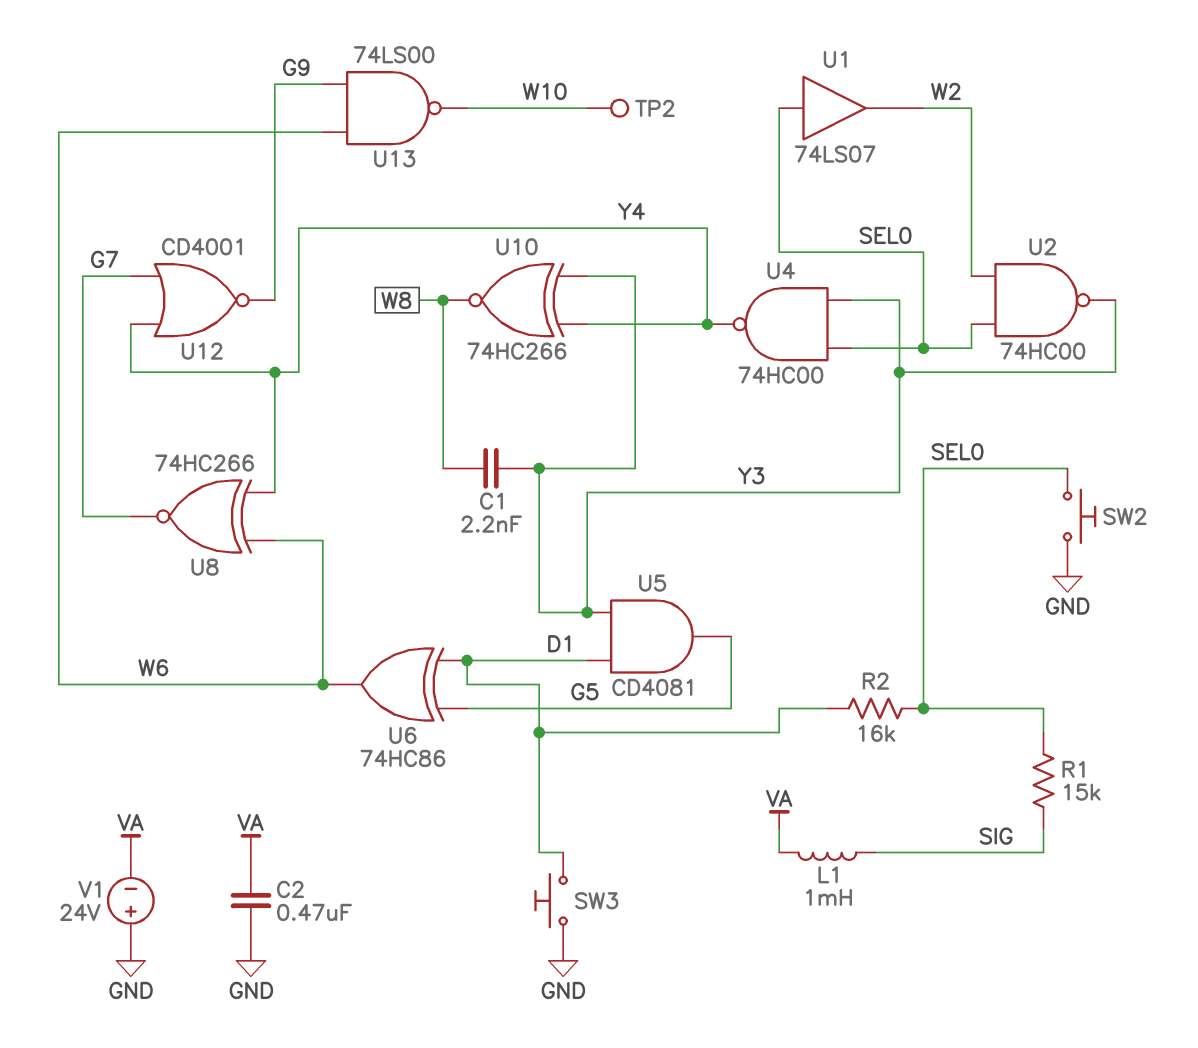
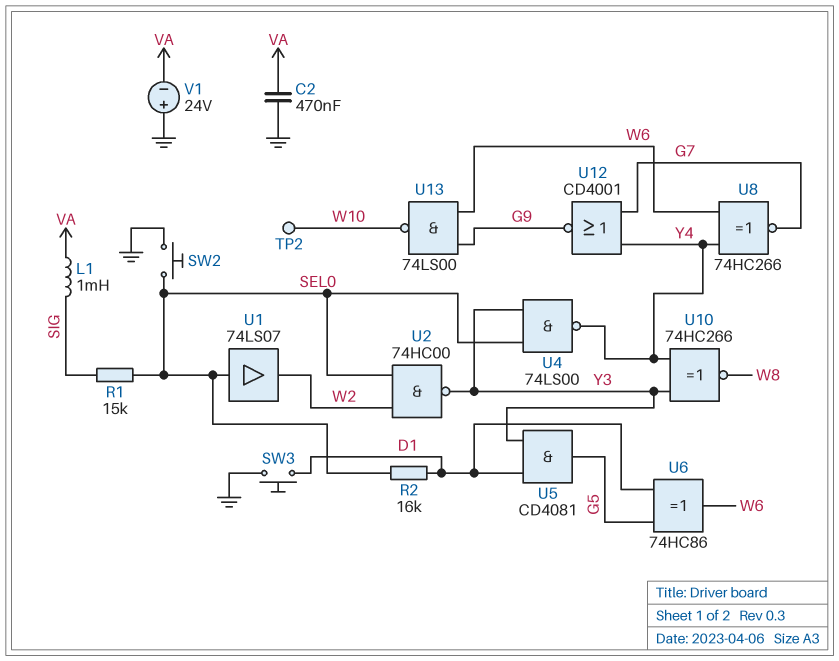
C1: 2.2nF (W8, Y3) -> none
U4: NAND 74HC00 (in SEL0, in Y3, out Y4) -> NAND 74LS00 (in SEL0, in Y3, out Y4)

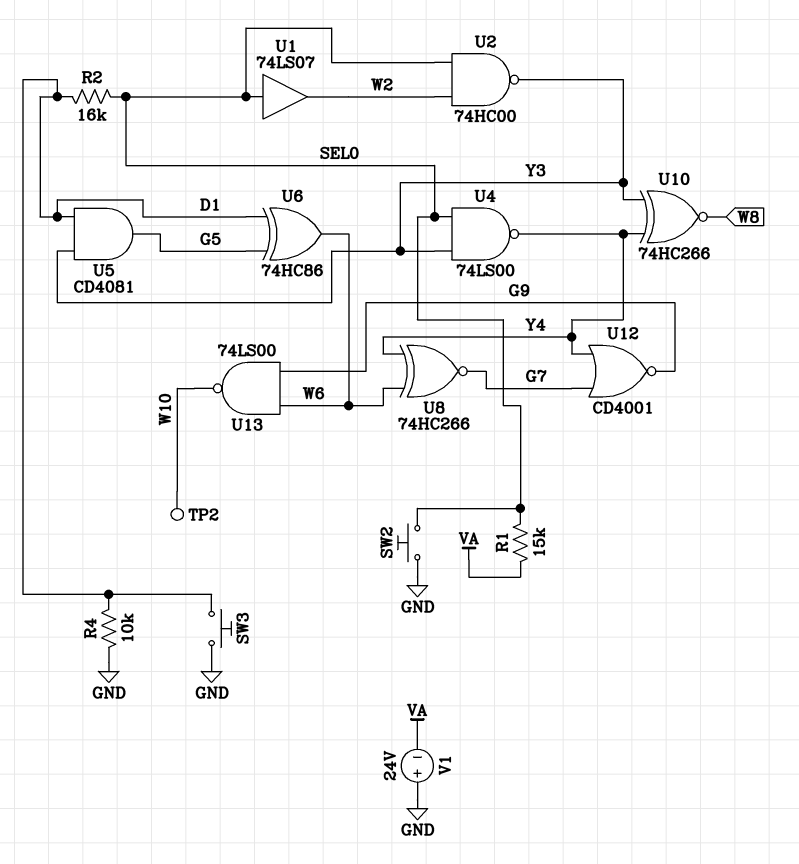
C2: 470nF (GND, VA) -> none
L1: 1mH (SIG, VA) -> none
R1: 15k (SEL0, SIG) -> 15k (SEL0, VA)
R4: none -> 10k (D1, GND)

